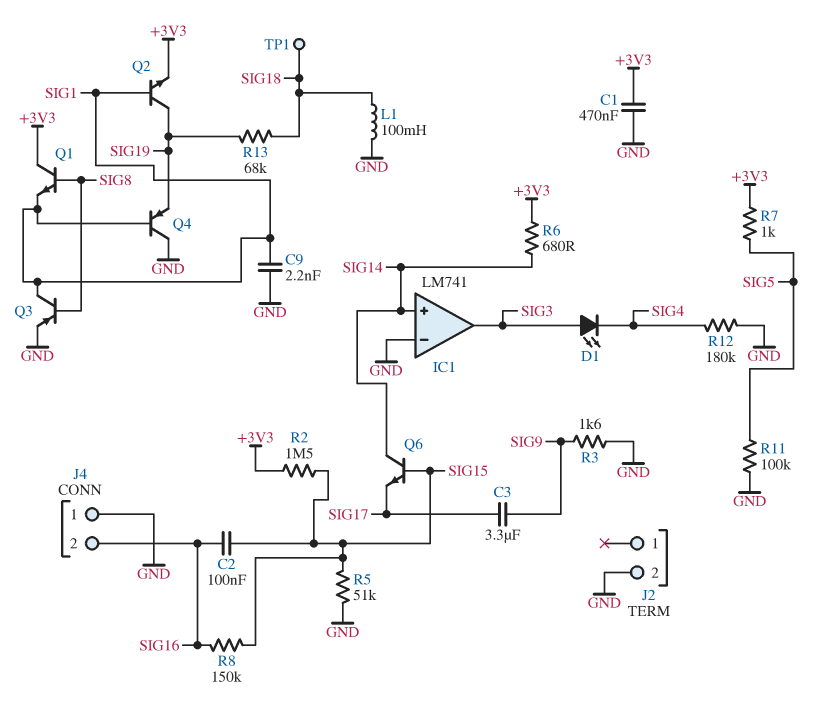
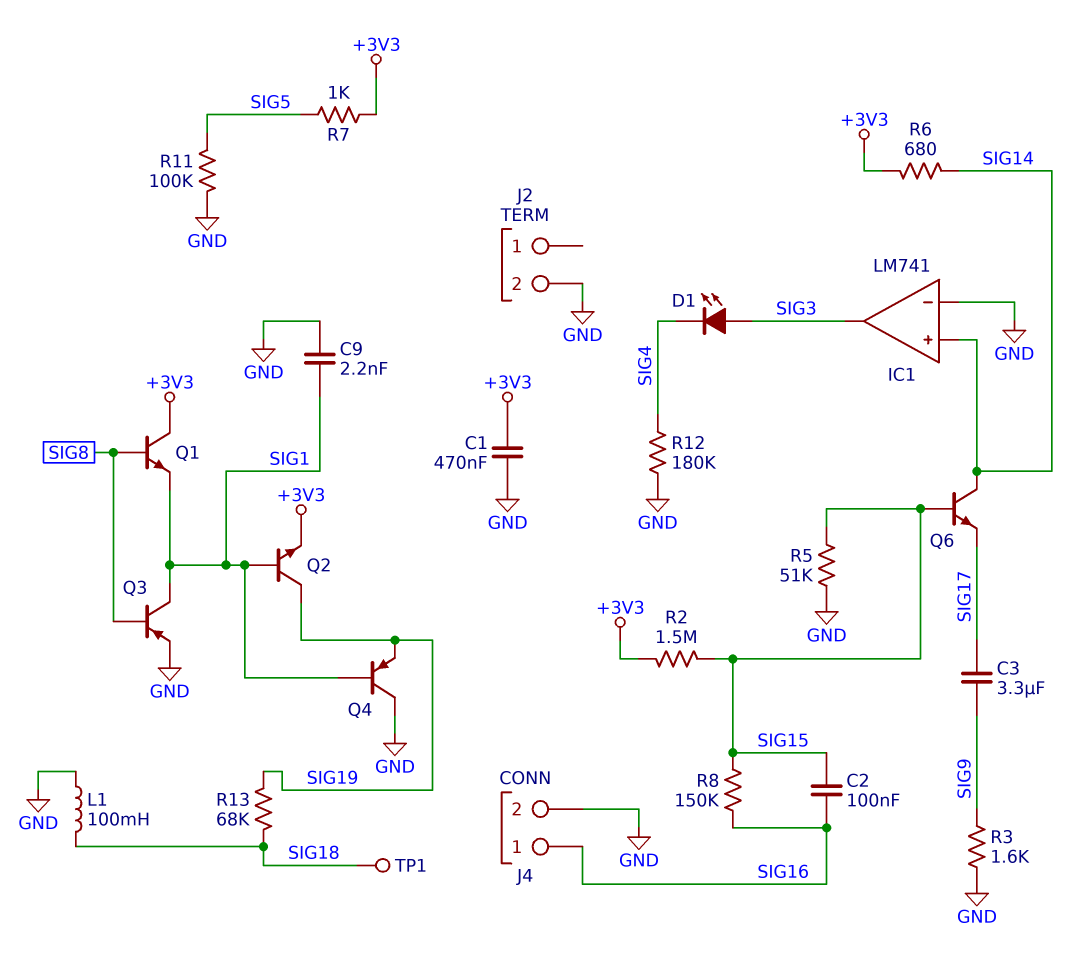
J4 pin 1: GND -> SIG16
J4 pin 2: SIG16 -> GND

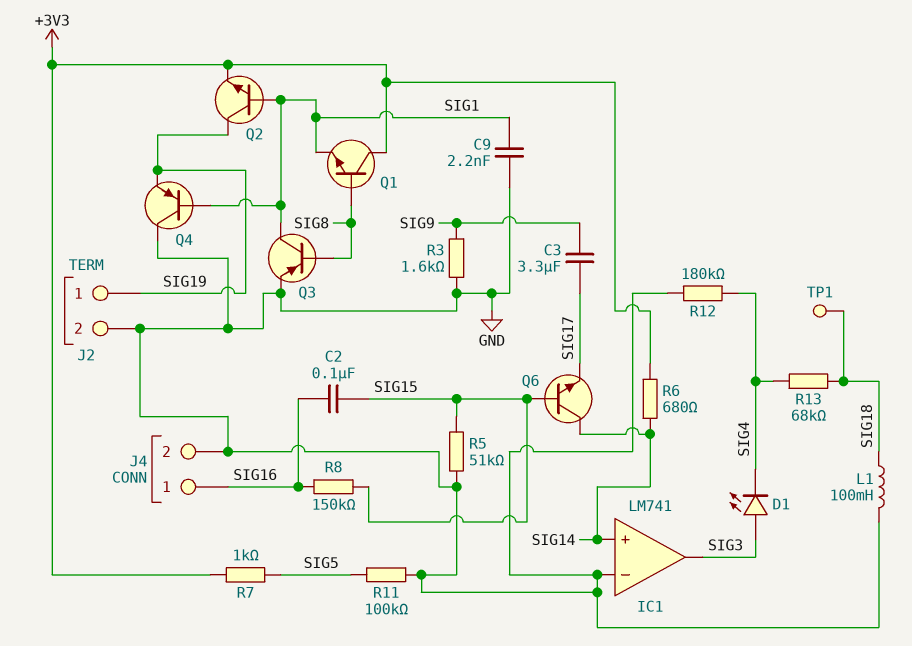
C1: 470nF (+3V3, GND) -> none
J2 pin 1: none -> SIG19
R2: 1.5M (+3V3, SIG15) -> none
R13: 68k (SIG18, SIG19) -> 68k (SIG4, SIG18)

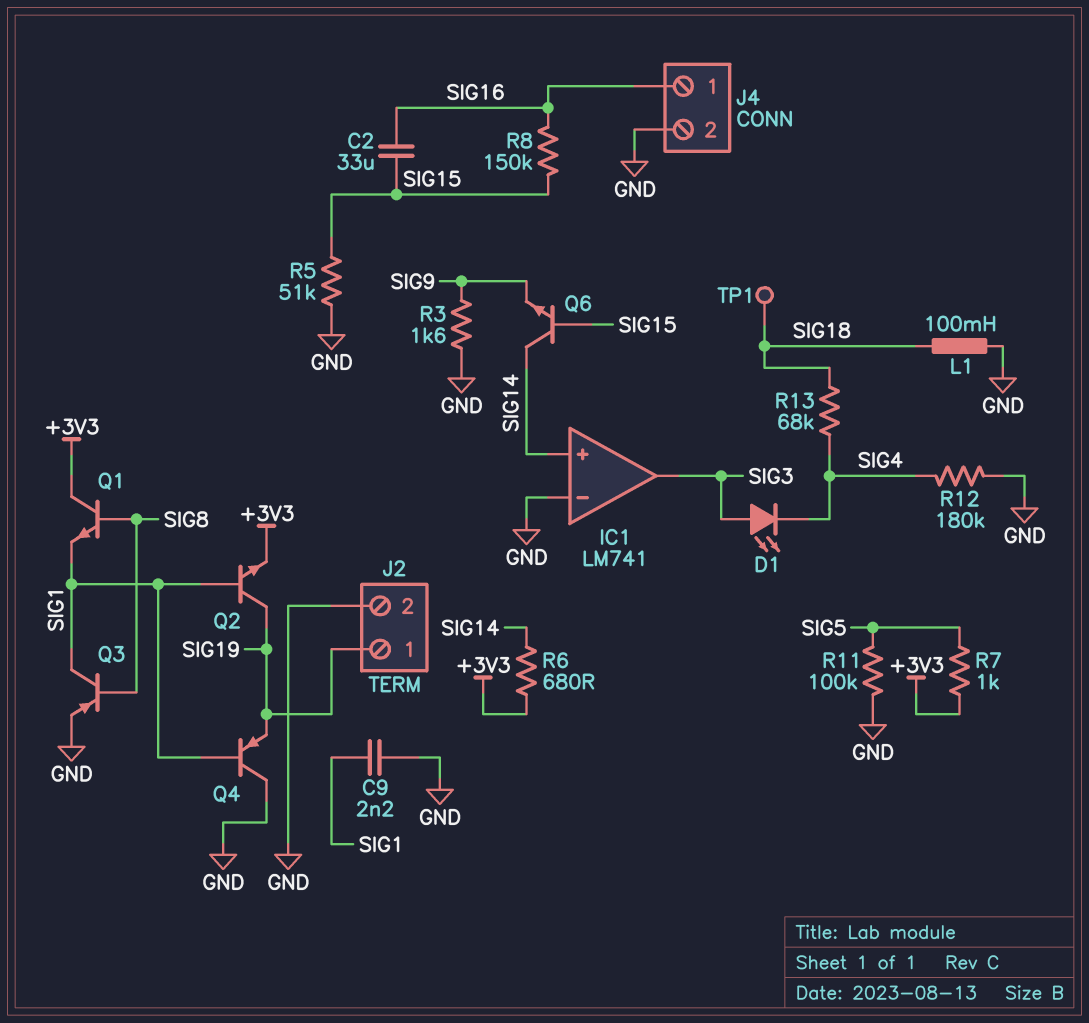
C2: 100nF (SIG15, SIG16) -> 33uF (SIG15, SIG16)
C3: 3.3uF (SIG9, SIG17) -> none
Q6: NPN (B SIG15, C SIG14, E SIG17) -> NPN (B SIG15, C SIG14, E SIG9)

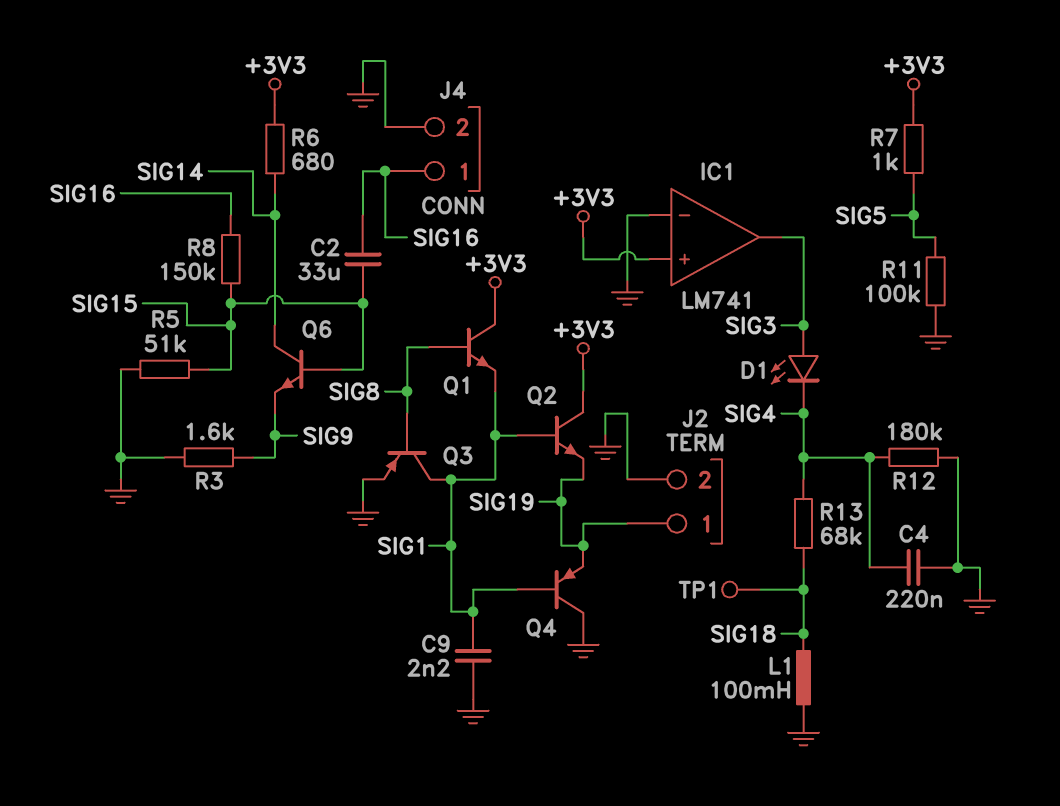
C4: none -> 220nF (GND, SIG4)
IC1 pin in+: SIG14 -> +3V3
Q2: NPN (B SIG1, C SIG19, E +3V3) -> NPN (B SIG1, C +3V3, E SIG19)

